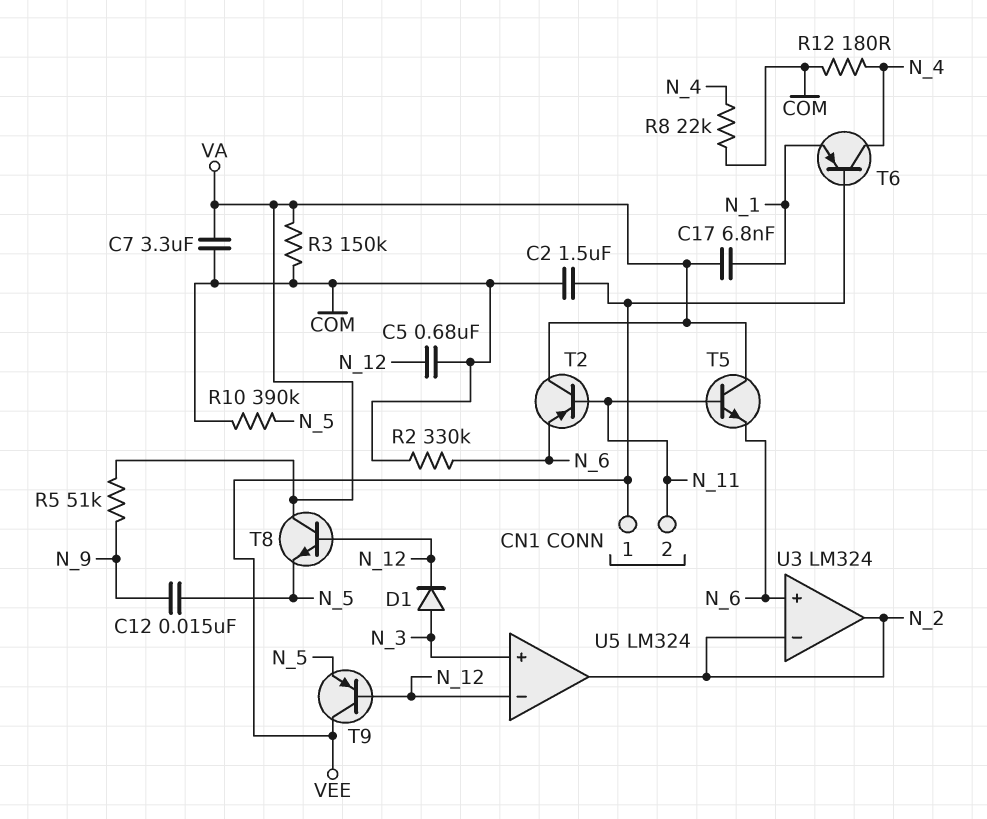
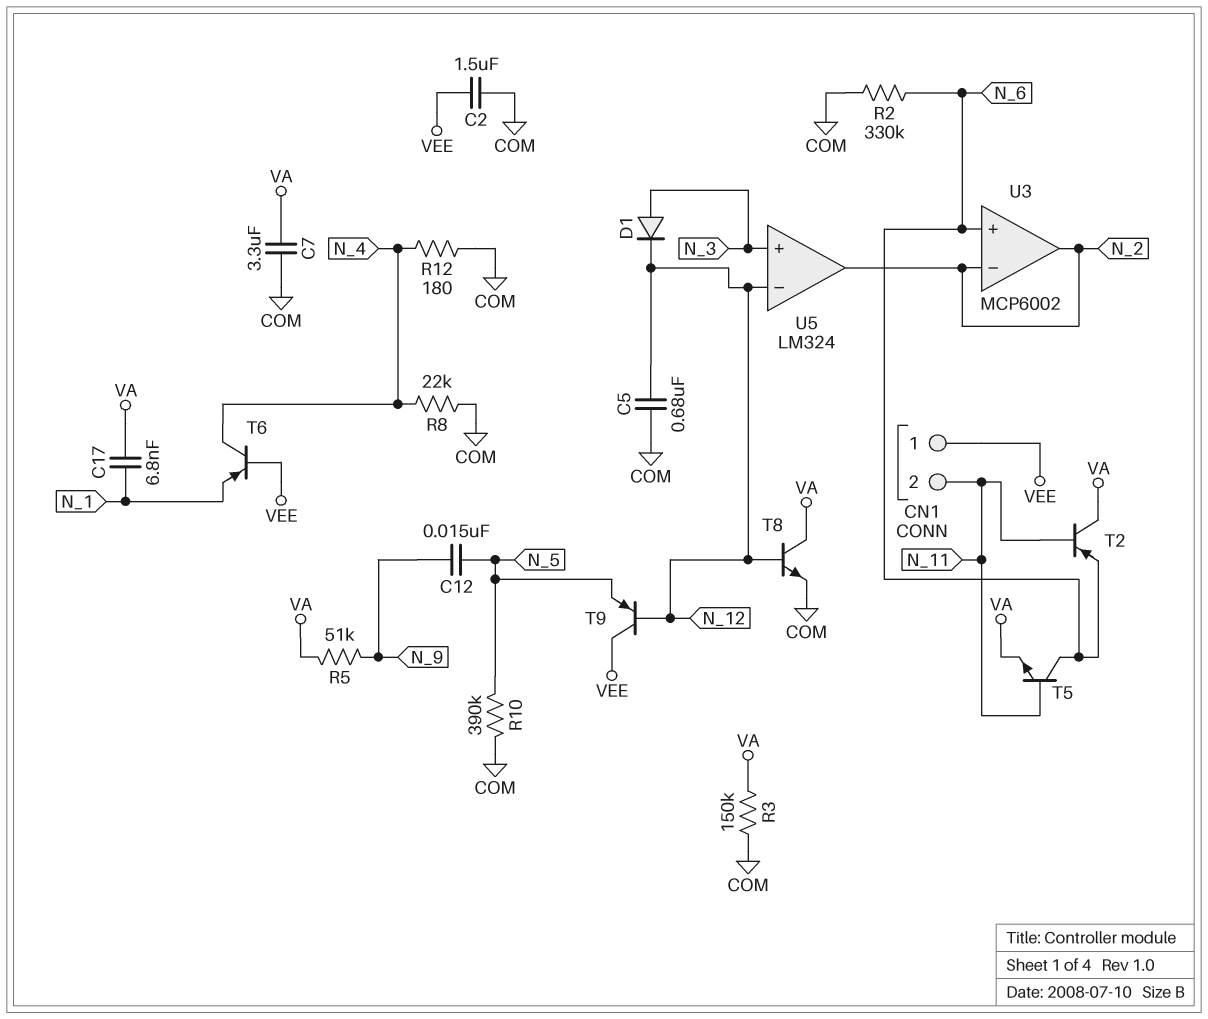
T5: NPN (B N_11, C VA, E N_6) -> NPN (B N_11, C N_6, E VA)
T8: NPN (B N_12, C VA, E N_5) -> NPN (B N_12, C VA, E COM)
U3: LM324 -> MCP6002

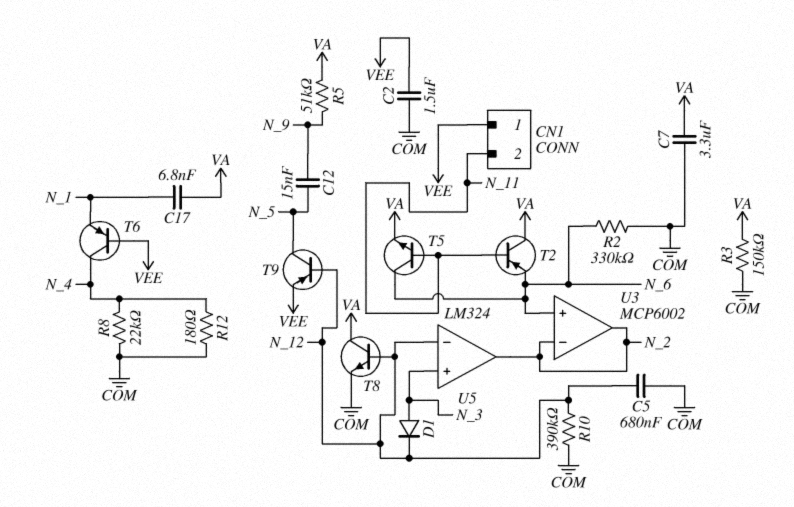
R10: 390k (COM, N_5) -> 390k (COM, N_12)
T9: PNP (B N_12, C VEE, E N_5) -> PNP (B N_12, C N_5, E VEE)

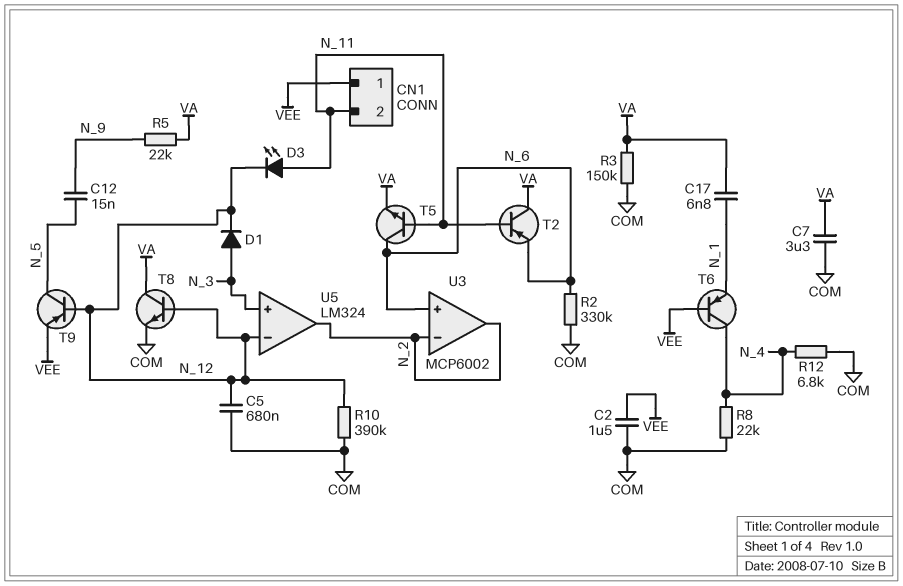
D3: none -> LED (A N_11, K N_12)
R5: 51k (N_9, VA) -> 22k (N_9, VA)
R12: 180 (COM, N_4) -> 6.8k (COM, N_4)

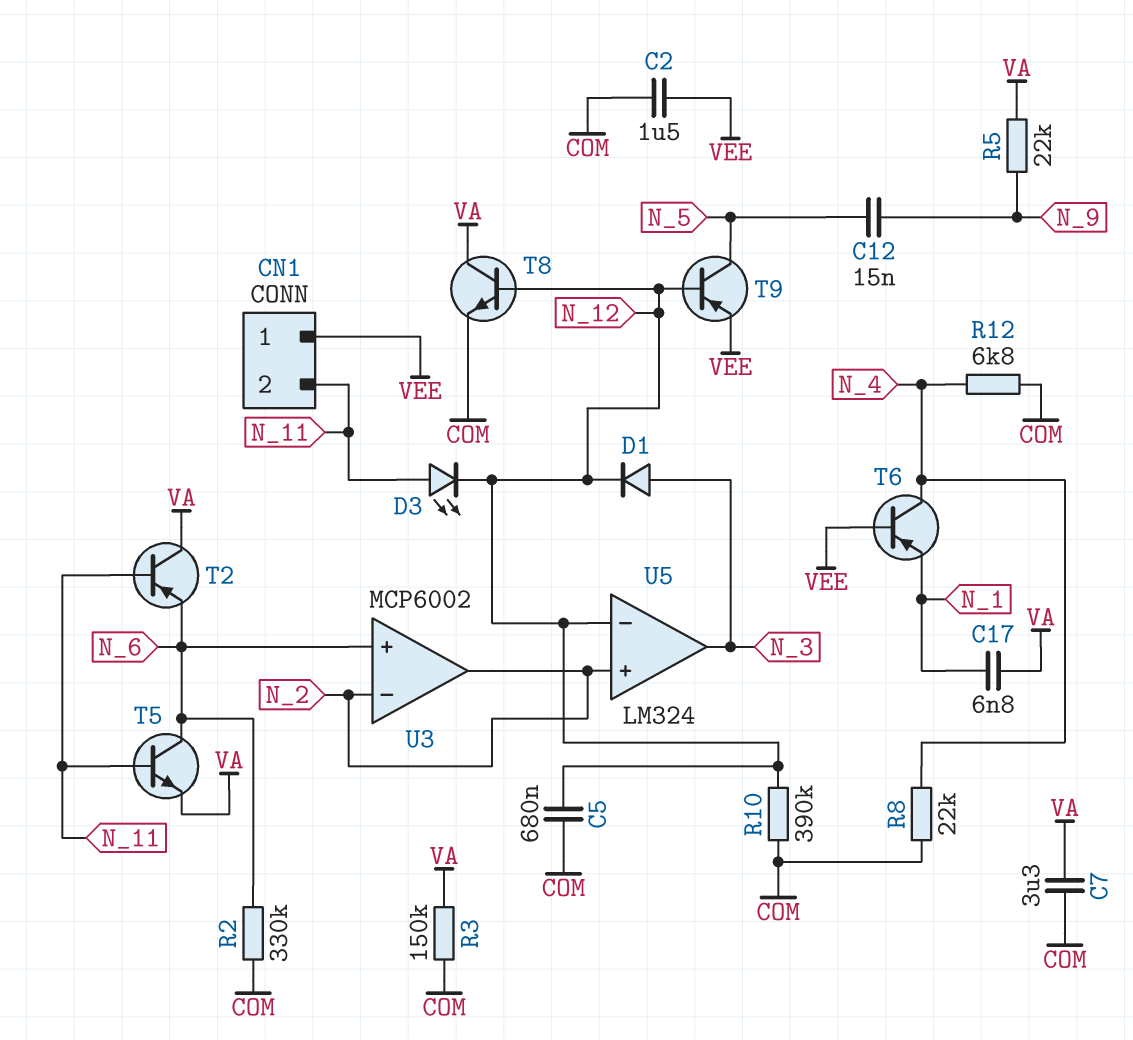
U5 pin in+: N_3 -> N_2
U5 pin out: N_2 -> N_3

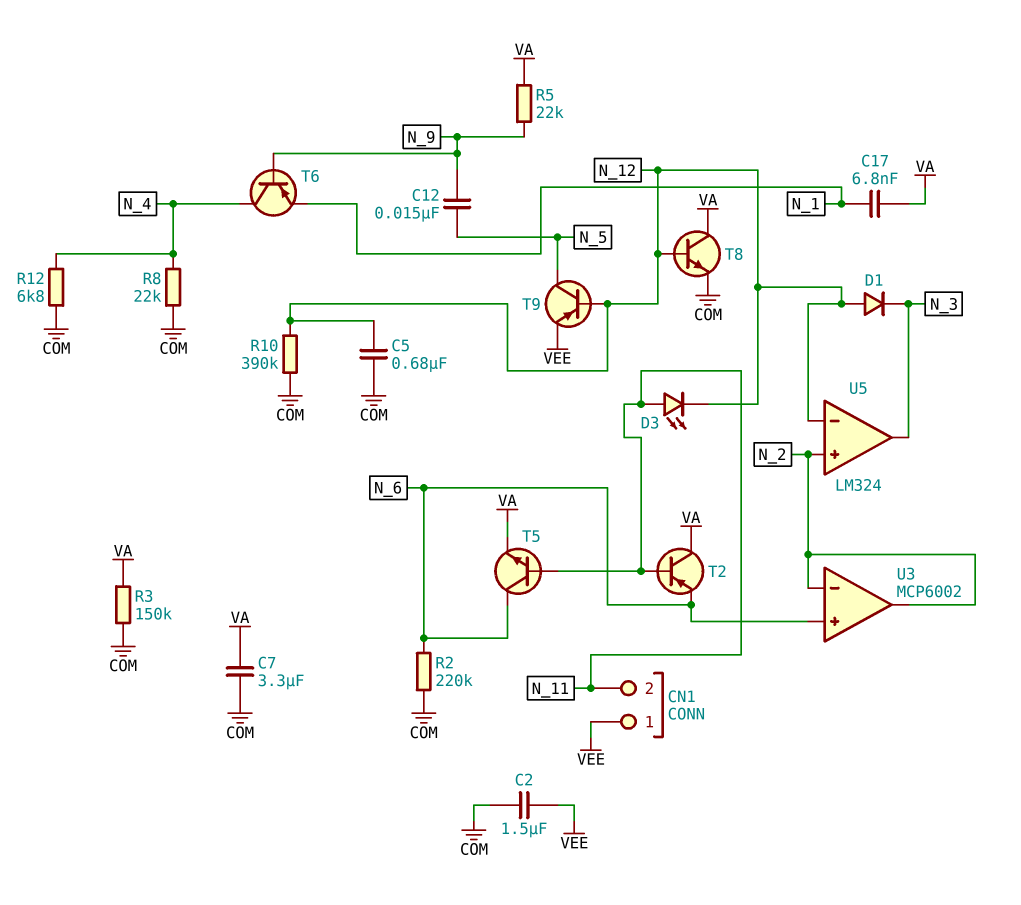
D1: diode (A N_3, K N_12) -> diode (A N_12, K N_3)
R2: 330k (COM, N_6) -> 220k (COM, N_6)
T6: PNP (B VEE, C N_4, E N_1) -> PNP (B N_9, C N_4, E N_1)

